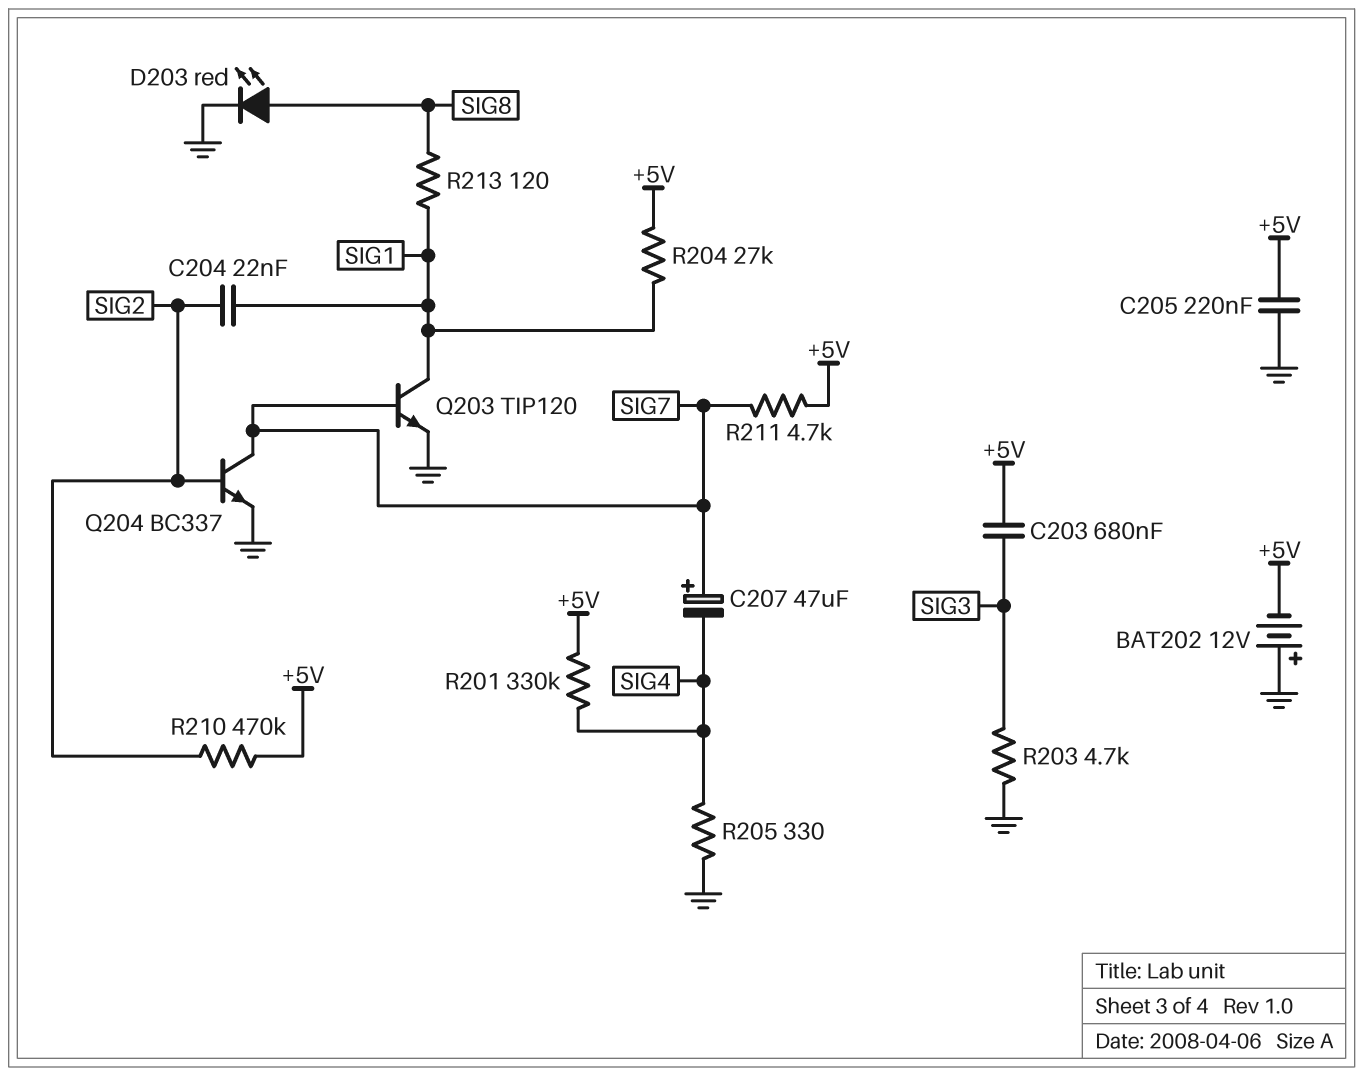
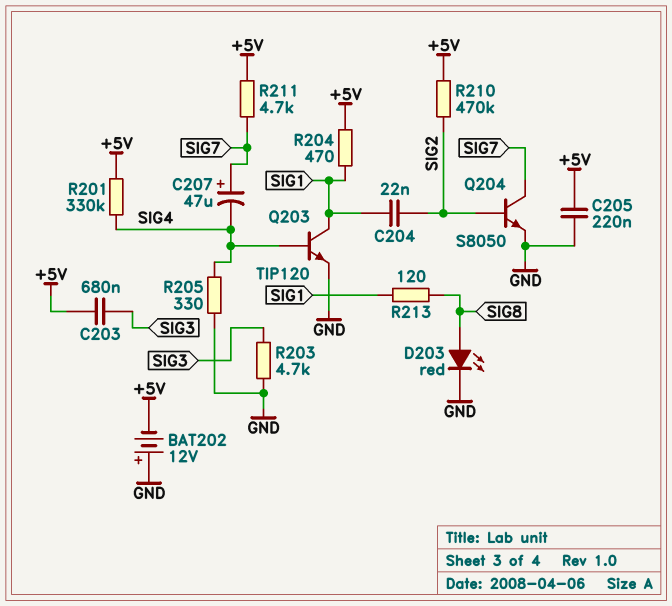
Q203: NPN TIP120 (B SIG7, C SIG1, E GND) -> NPN TIP120 (B SIG4, C SIG1, E GND)
Q204: NPN BC337 (B SIG2, C SIG7, E GND) -> NPN S8050 (B SIG2, C SIG7, E GND)
R204: 27k (+5V, SIG1) -> 470 (+5V, SIG1)

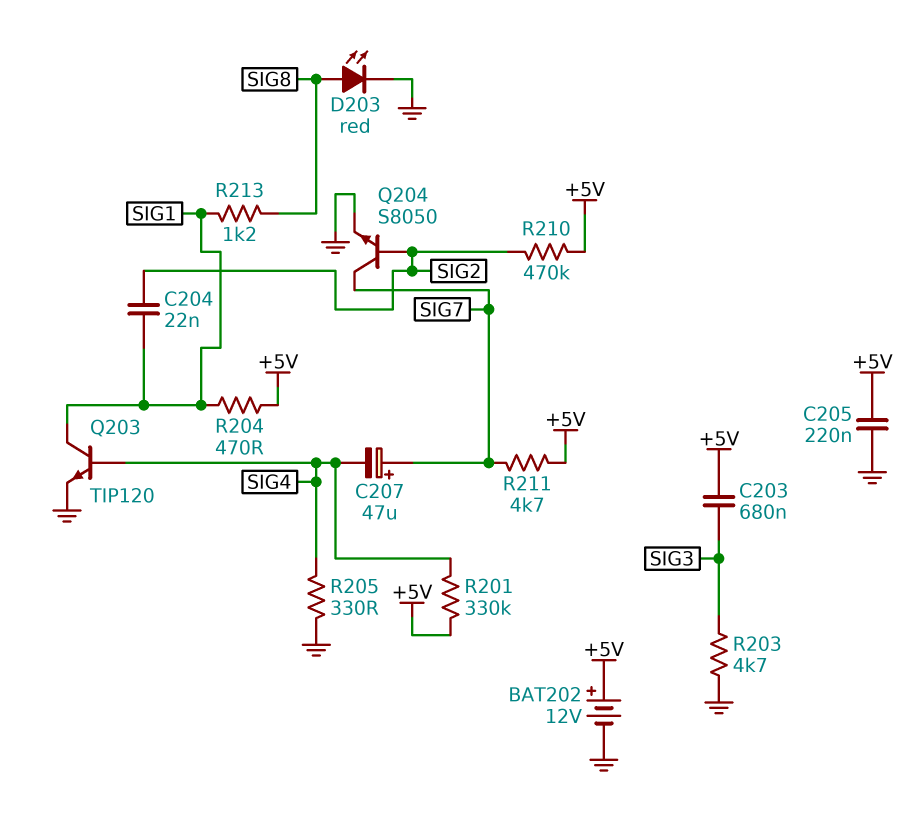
BAT202: 12V (plus GND, minus +5V) -> 12V (plus +5V, minus GND)
R213: 120 (SIG1, SIG8) -> 1.2k (SIG1, SIG8)

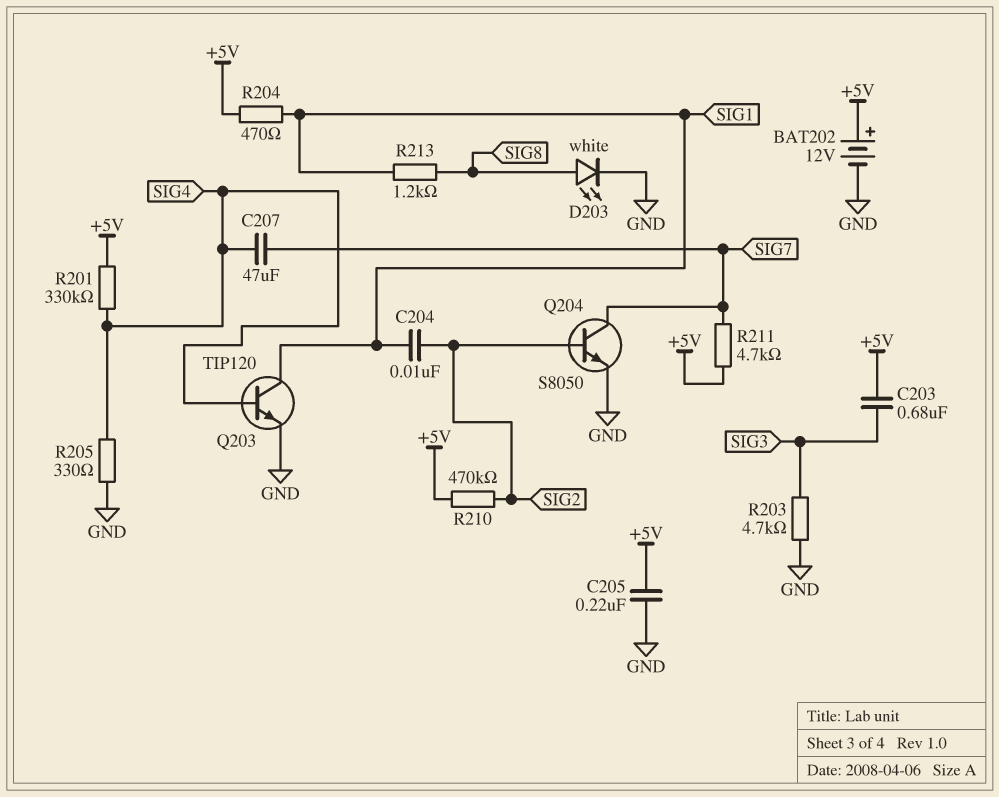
C204: 22nF (SIG1, SIG2) -> 10nF (SIG1, SIG2)
C207: 47uF (plus SIG7, minus SIG4) -> 47uF (SIG4, SIG7)
D203: LED red (A SIG8, K GND) -> LED white (A SIG8, K GND)

